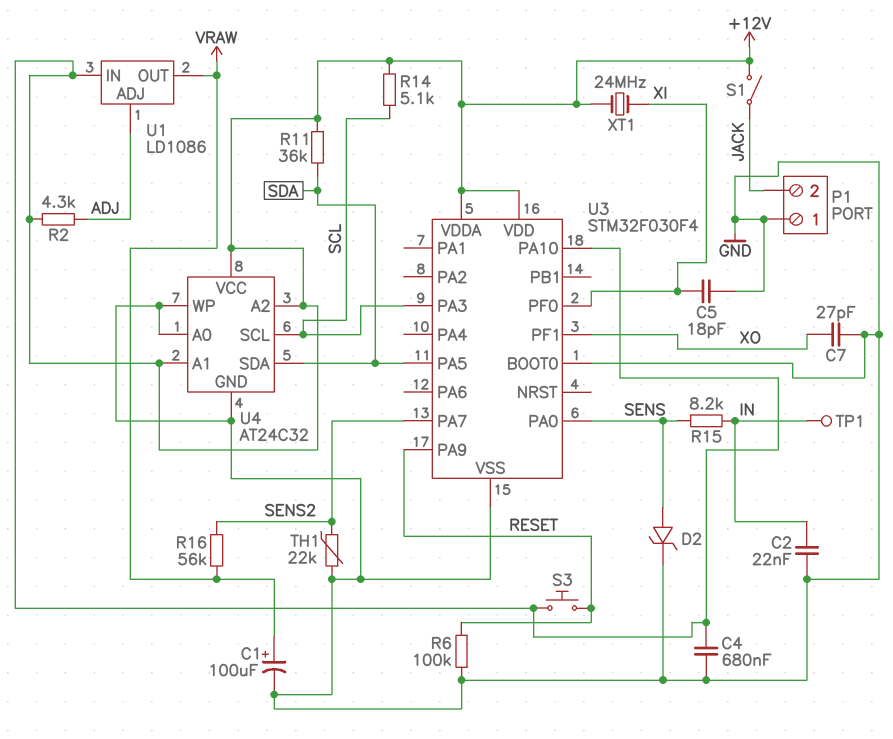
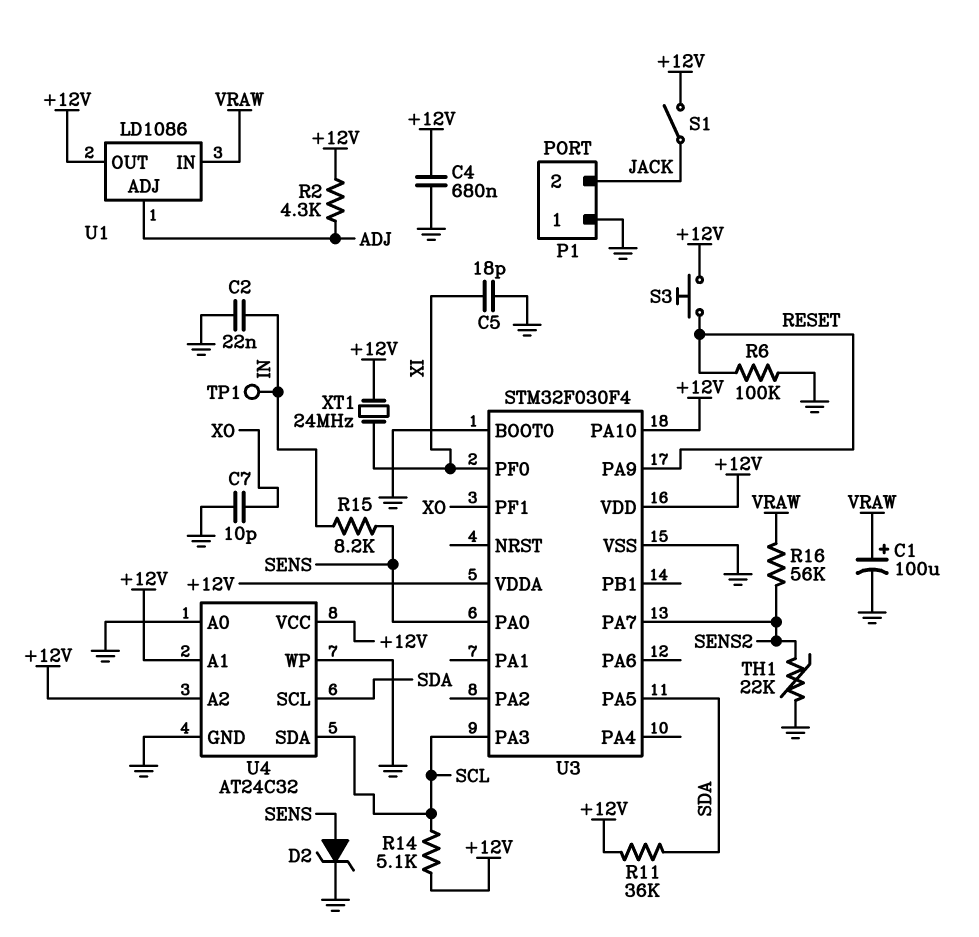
C7: 27pF (GND, XO) -> 10pF (GND, XO)
U1 pin IN: +12V -> VRAW
U1 pin OUT: VRAW -> +12V
U4 pin SCL: SCL -> SDA
U4 pin SDA: SDA -> SCL

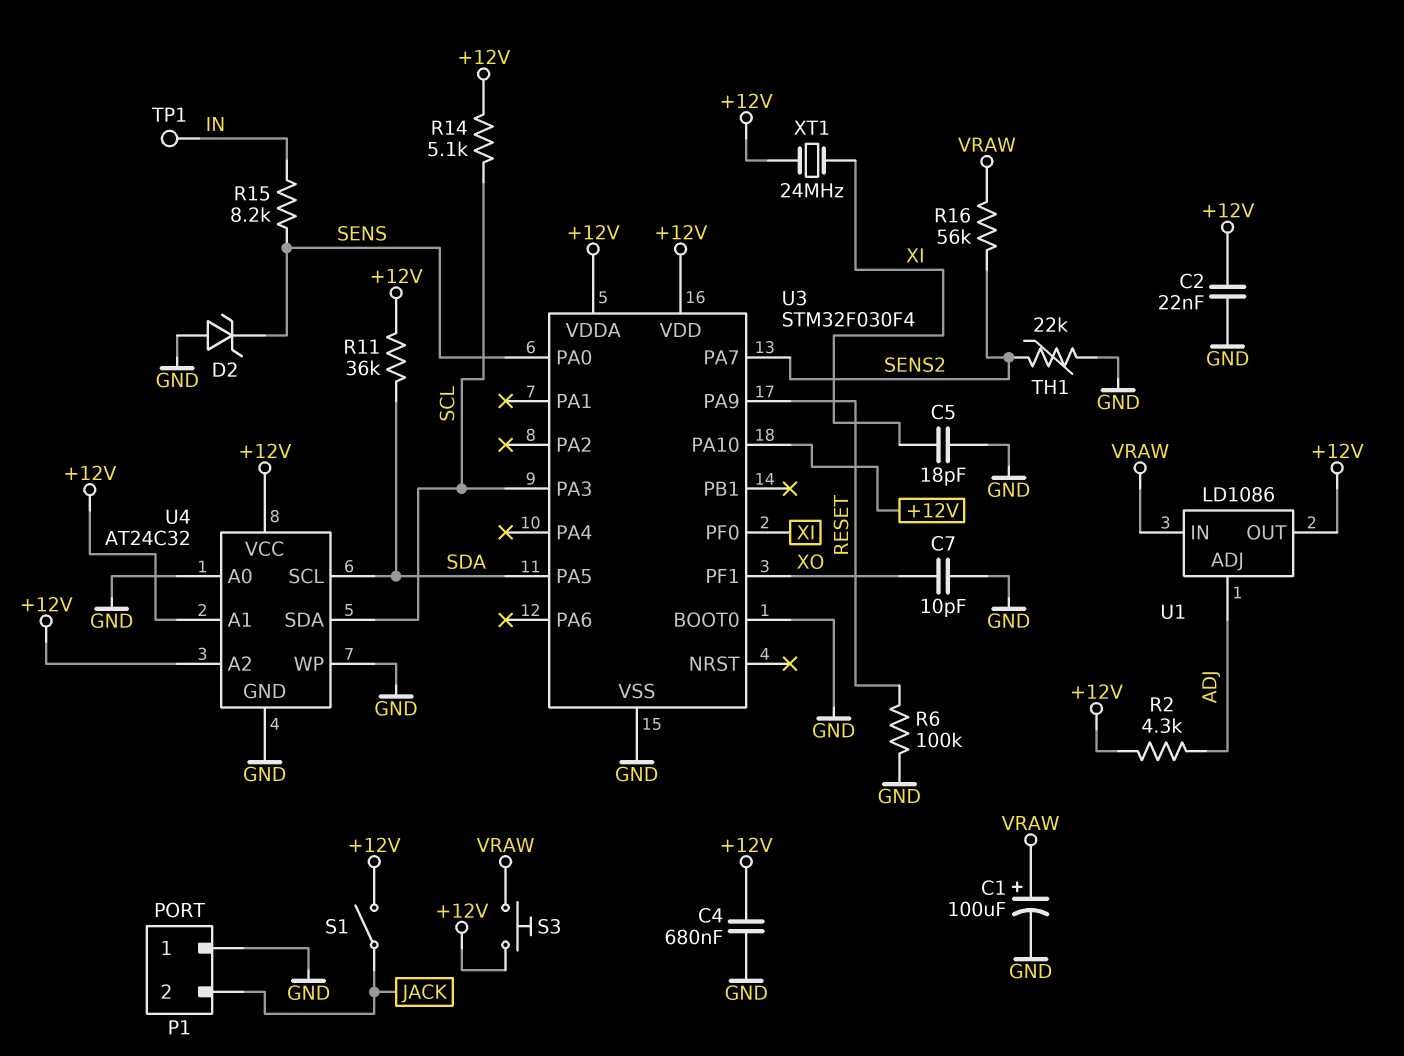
C2: 22nF (GND, IN) -> 22nF (+12V, GND)
D2: zener (A SENS, K GND) -> zener (A GND, K SENS)
S3: button (+12V, RESET) -> button (+12V, VRAW)

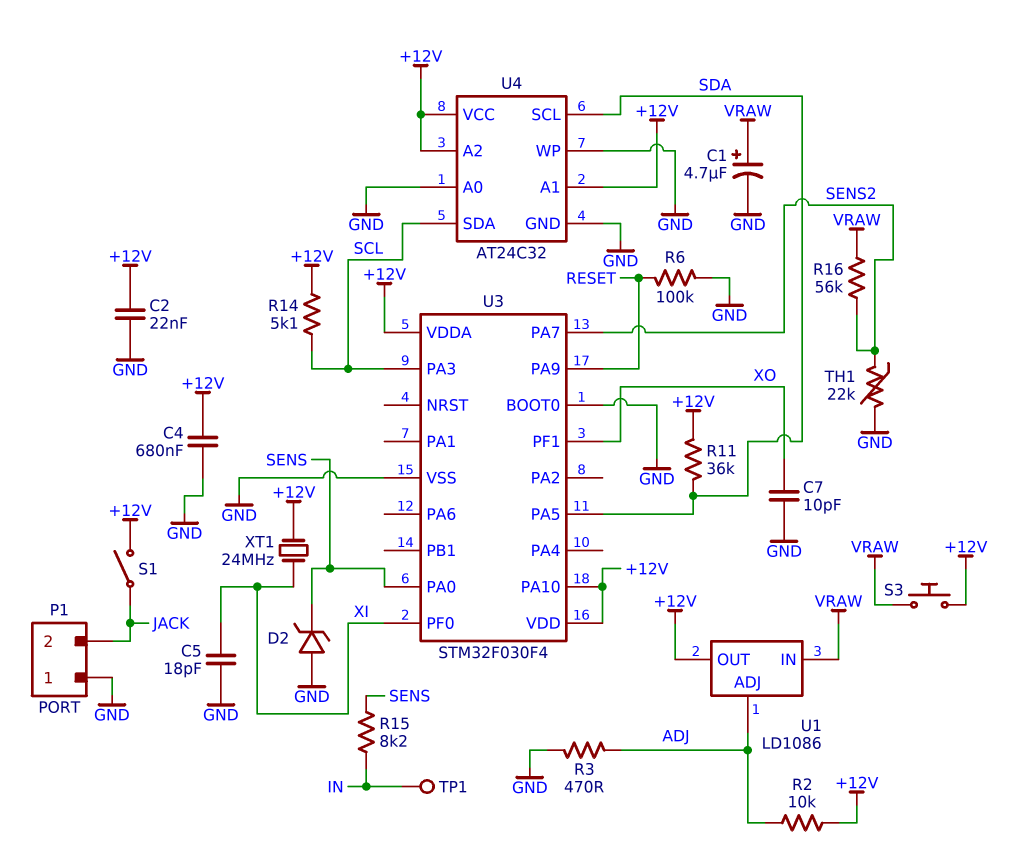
C1: 100uF (plus VRAW, minus GND) -> 4.7uF (plus VRAW, minus GND)
R2: 4.3k (+12V, ADJ) -> 10k (+12V, ADJ)
R3: none -> 470 (ADJ, GND)

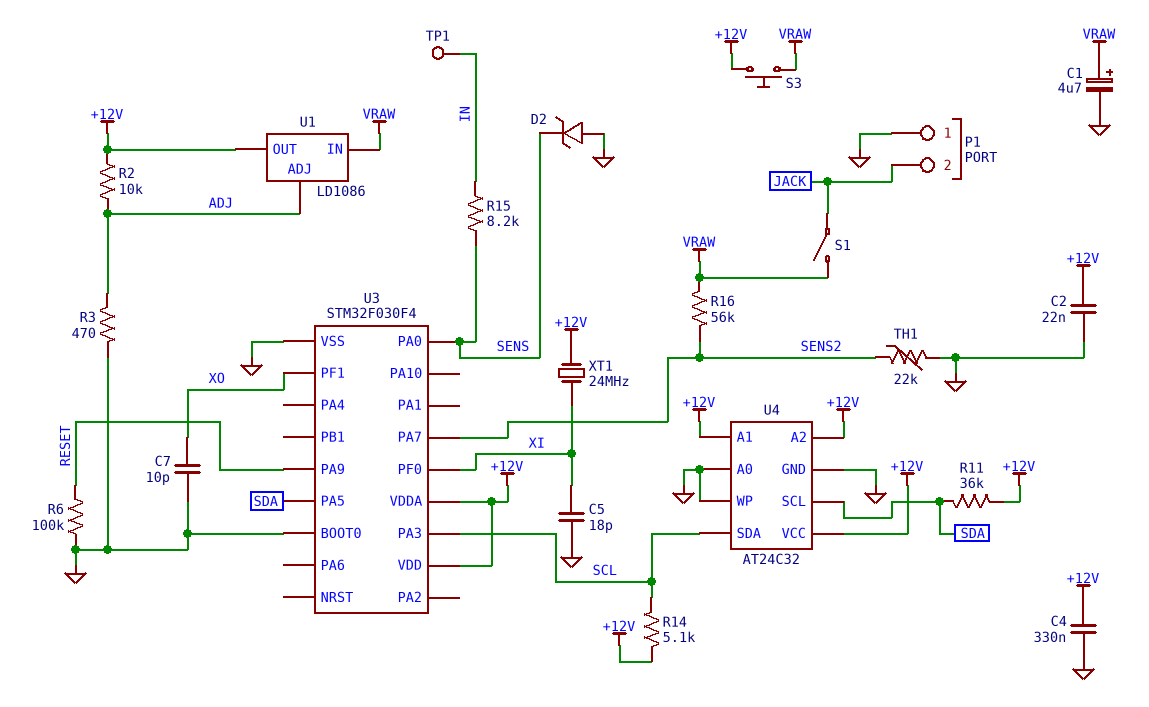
C4: 680nF (+12V, GND) -> 330nF (+12V, GND)
S1: switch (+12V, JACK) -> switch (JACK, VRAW)
U3 pin PA10: +12V -> none

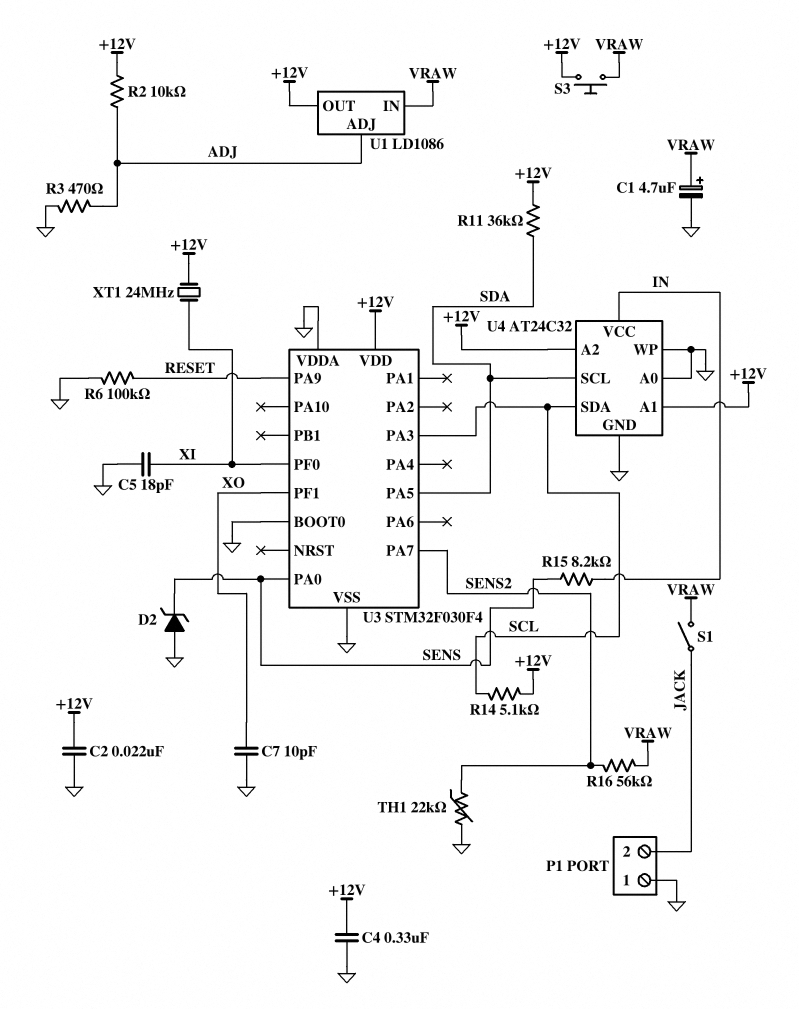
TP1: test point (IN) -> none
U3 pin VDDA: +12V -> GND
U4 pin VCC: +12V -> IN

